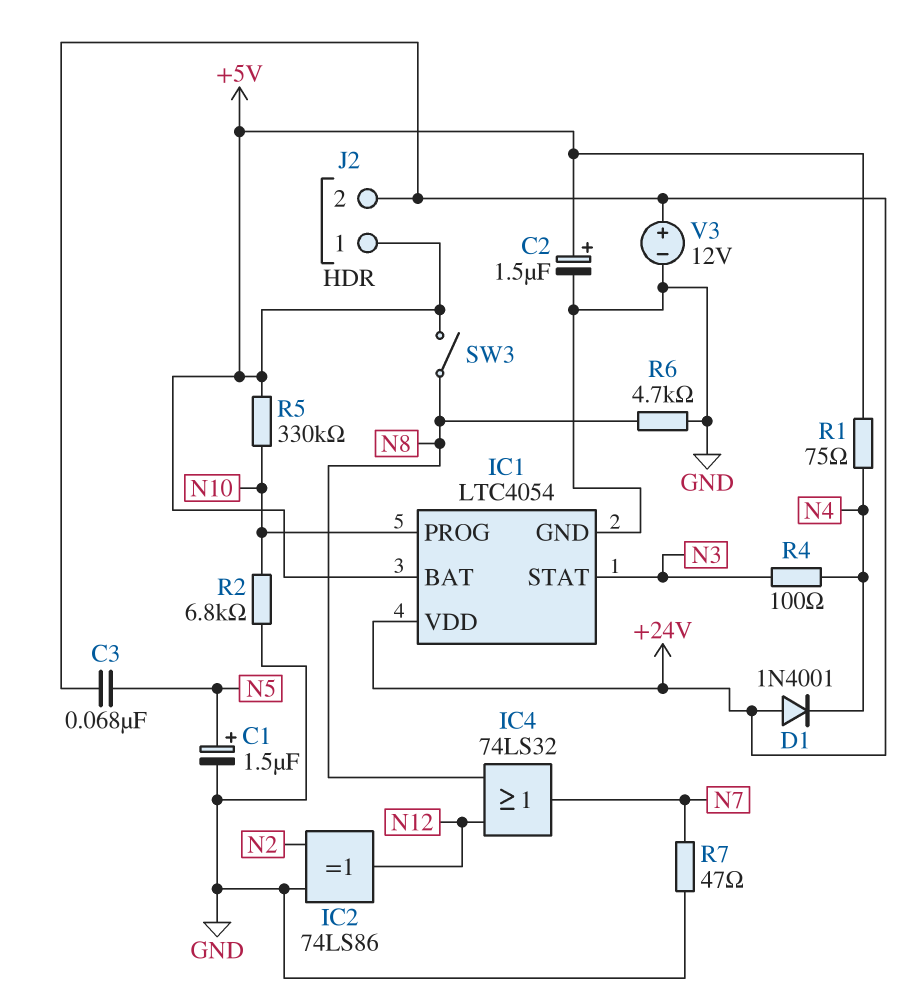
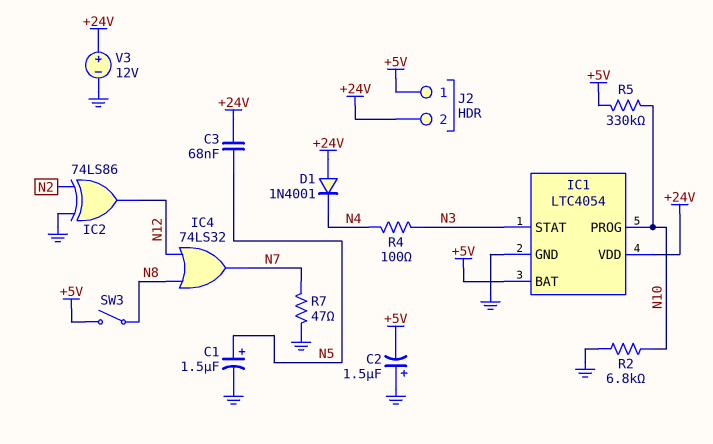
C2: 1.5uF (plus +5V, minus GND) -> 1.5uF (plus GND, minus +5V)
R1: 75 (+5V, N4) -> none
R6: 4.7k (GND, N8) -> none

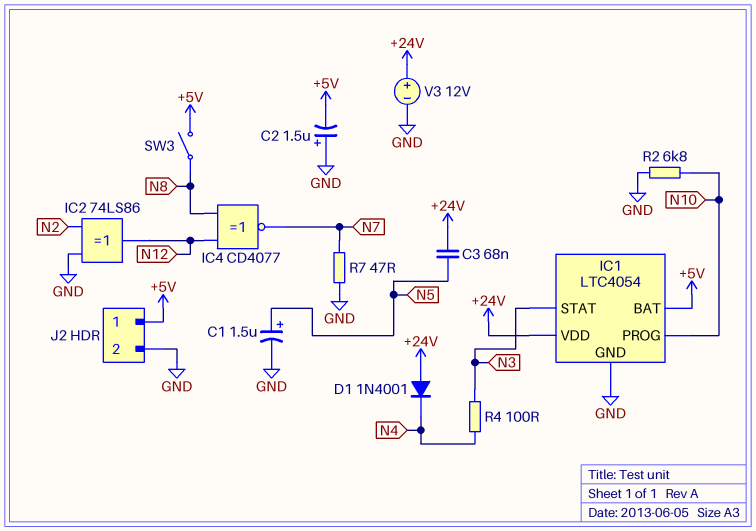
IC4: OR 74LS32 (in N8, in N12, out N7) -> XNOR CD4077 (in N8, in N12, out N7)
J2 pin 2: +24V -> GND
R5: 330k (+5V, N10) -> none

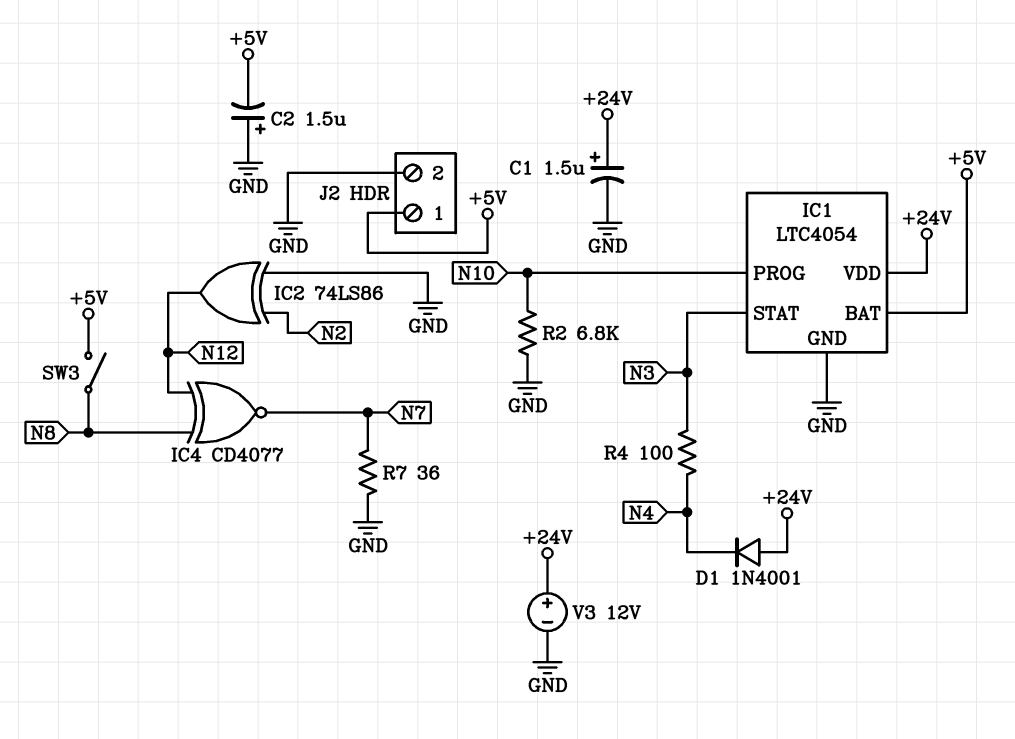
C1: 1.5uF (plus N5, minus GND) -> 1.5uF (plus +24V, minus GND)
C3: 68nF (+24V, N5) -> none
R7: 47 (GND, N7) -> 36 (GND, N7)

